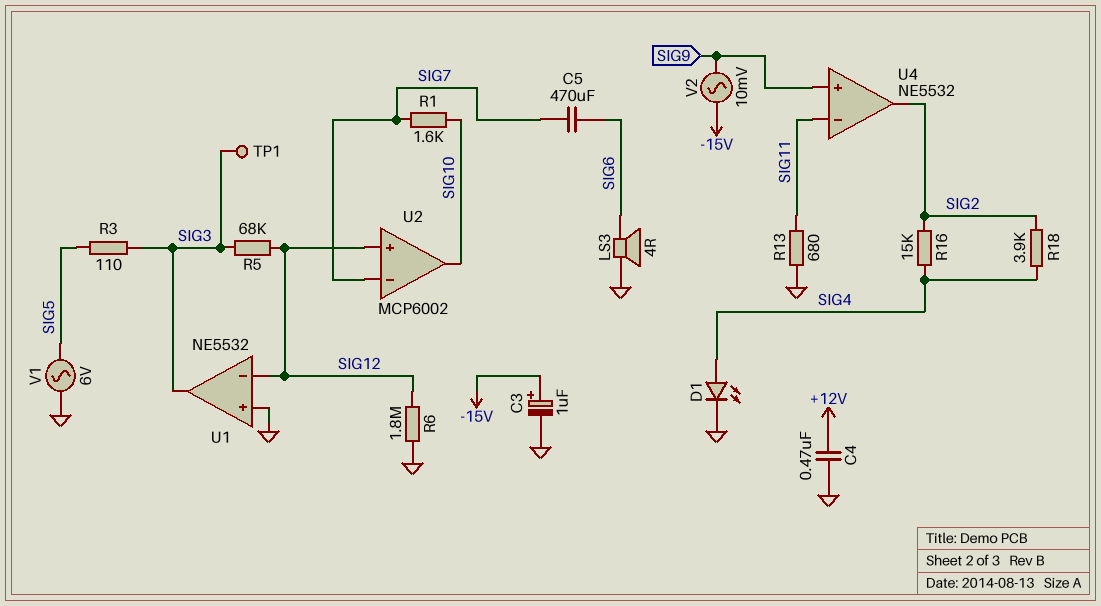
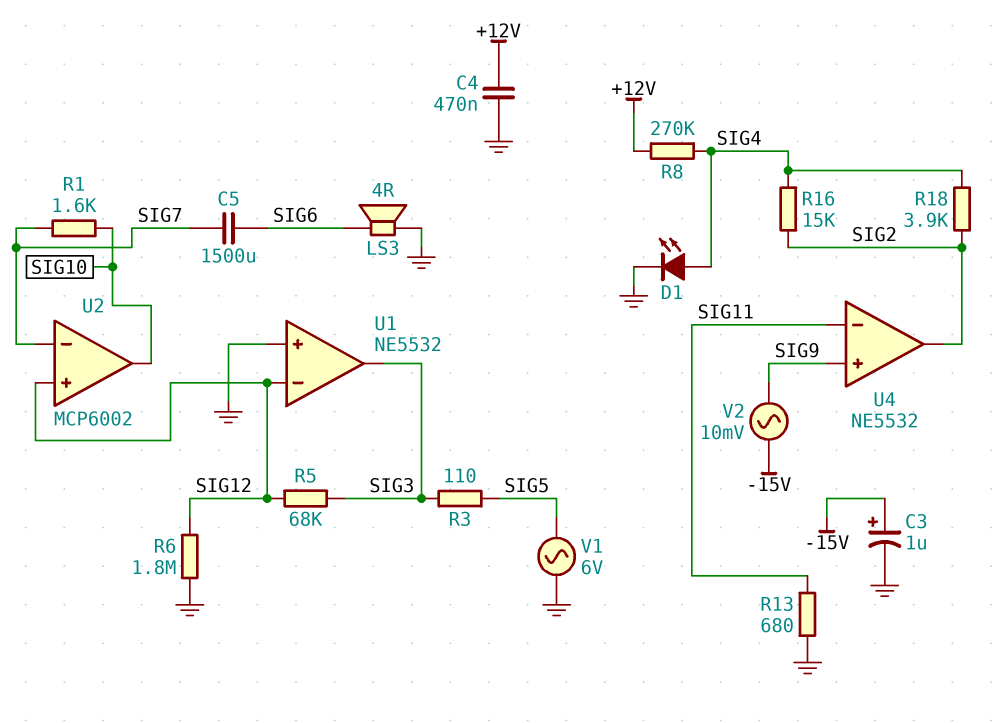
C5: 470uF (SIG6, SIG7) -> 1500uF (SIG6, SIG7)
R8: none -> 270k (+12V, SIG4)
TP1: test point (SIG3) -> none

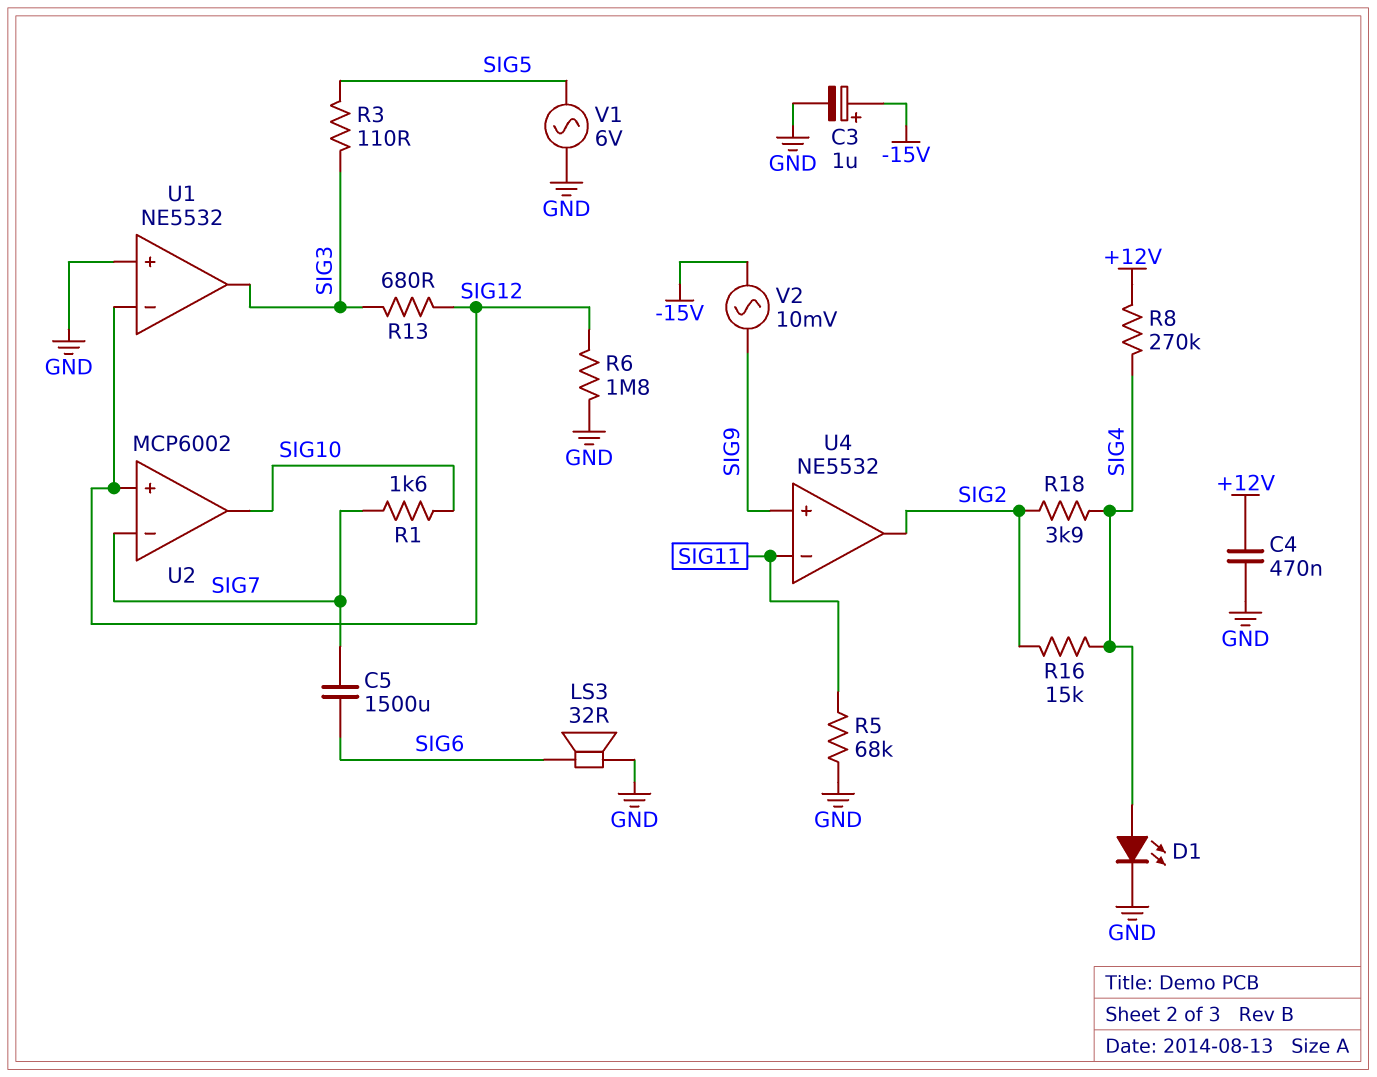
LS3: speaker 4R (GND, SIG6) -> speaker 32R (GND, SIG6)
R5: 68k (SIG3, SIG12) -> 68k (GND, SIG11)
R13: 680 (GND, SIG11) -> 680 (SIG3, SIG12)

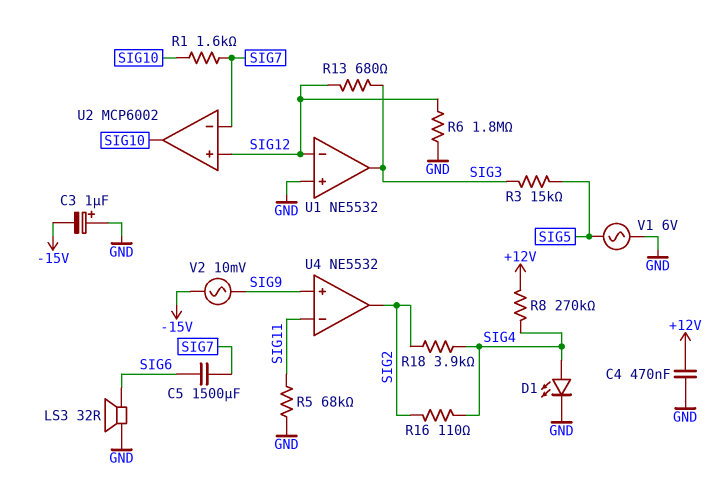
C3: 1uF (plus -15V, minus GND) -> 1uF (plus GND, minus -15V)
R3: 110 (SIG3, SIG5) -> 15k (SIG3, SIG5)
R16: 15k (SIG2, SIG4) -> 110 (SIG2, SIG4)

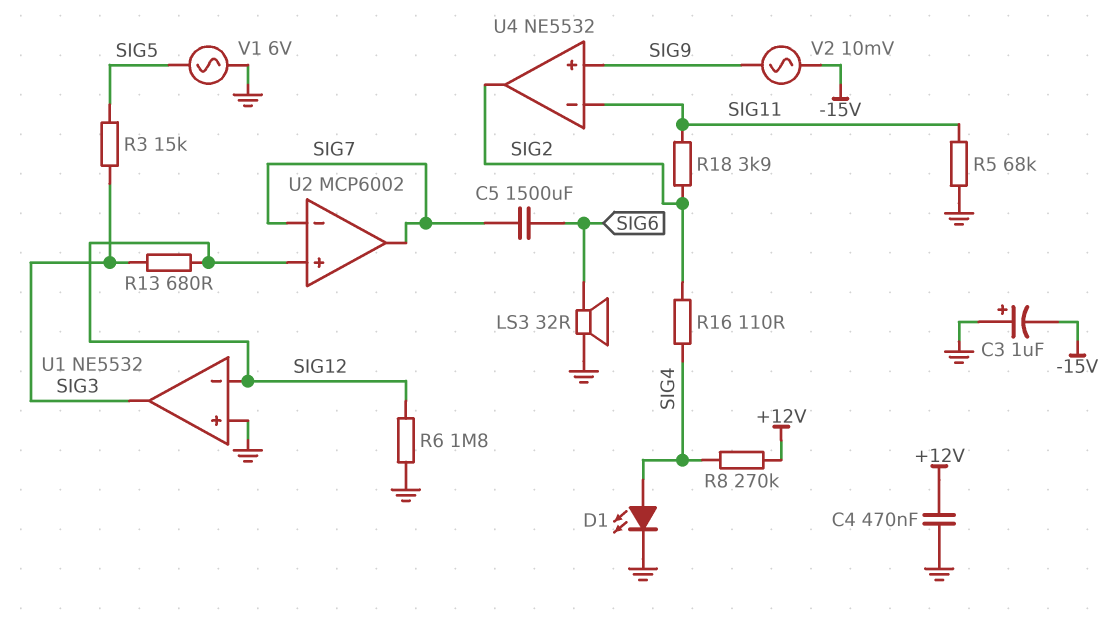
R1: 1.6k (SIG7, SIG10) -> none
R18: 3.9k (SIG2, SIG4) -> 3.9k (SIG2, SIG11)
U2 pin out: SIG10 -> SIG7

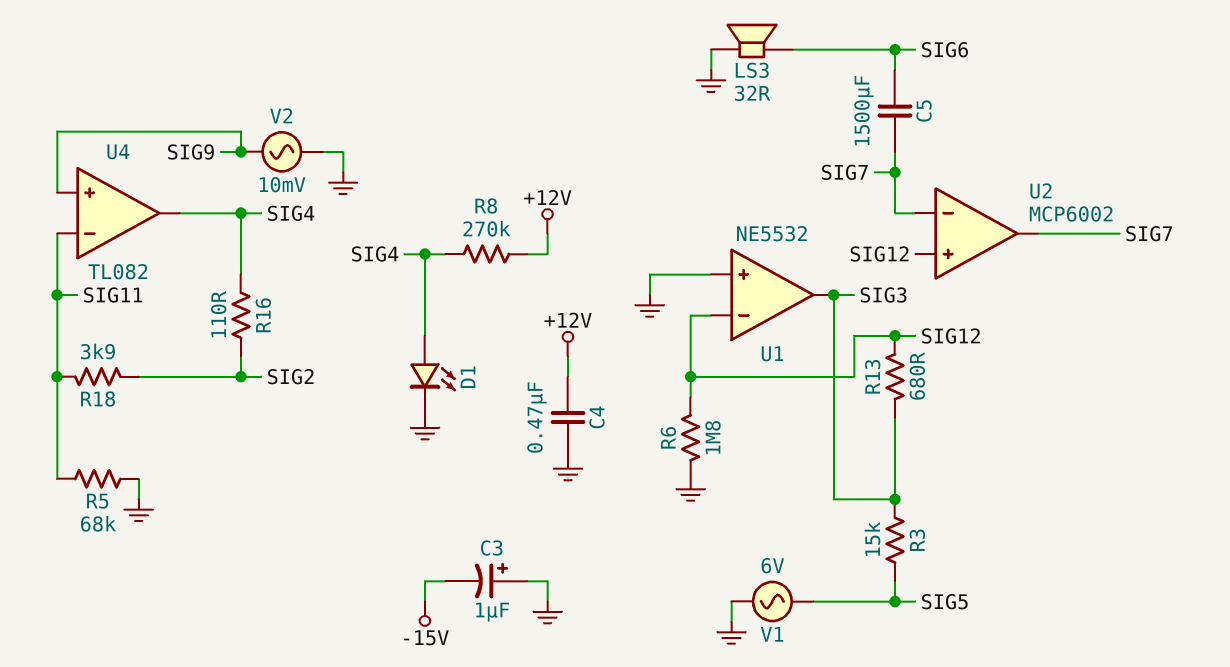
U4: NE5532 -> TL082
U4 pin out: SIG2 -> SIG4
V2: AC 10mV (-15V, SIG9) -> AC 10mV (GND, SIG9)

